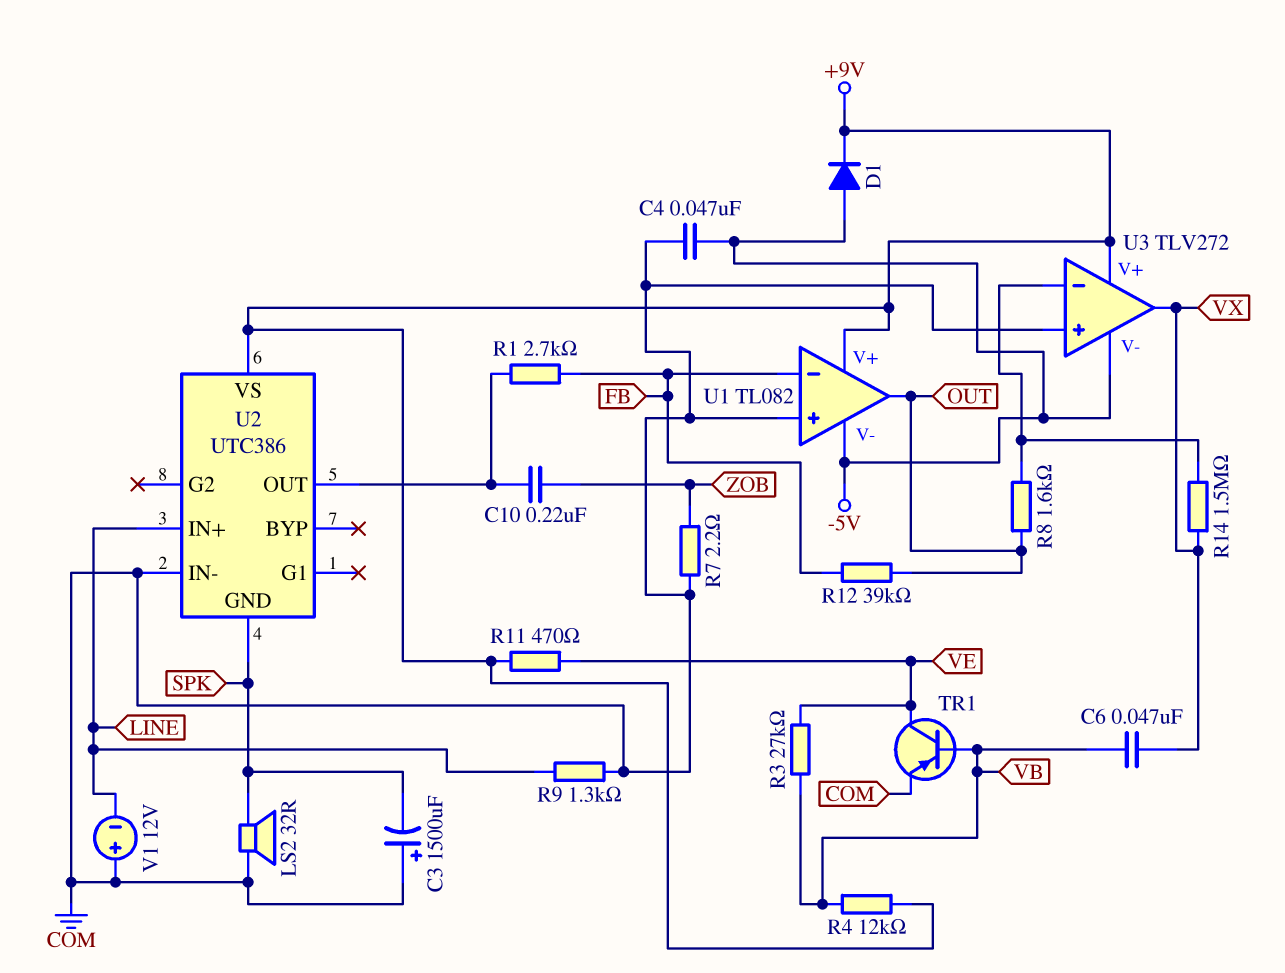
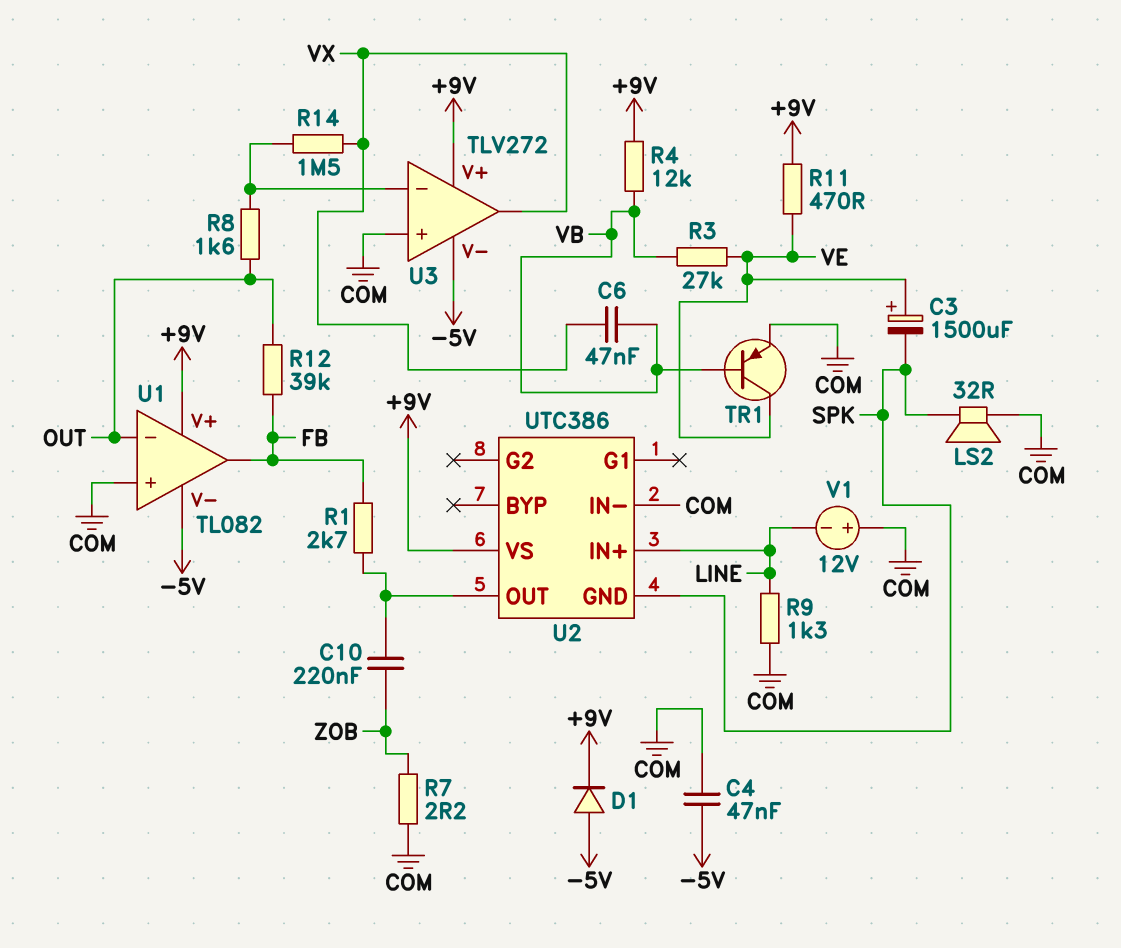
C3: 1500uF (plus COM, minus SPK) -> 1500uF (plus VE, minus SPK)
U1 pin in-: FB -> OUT
U1 pin out: OUT -> FB

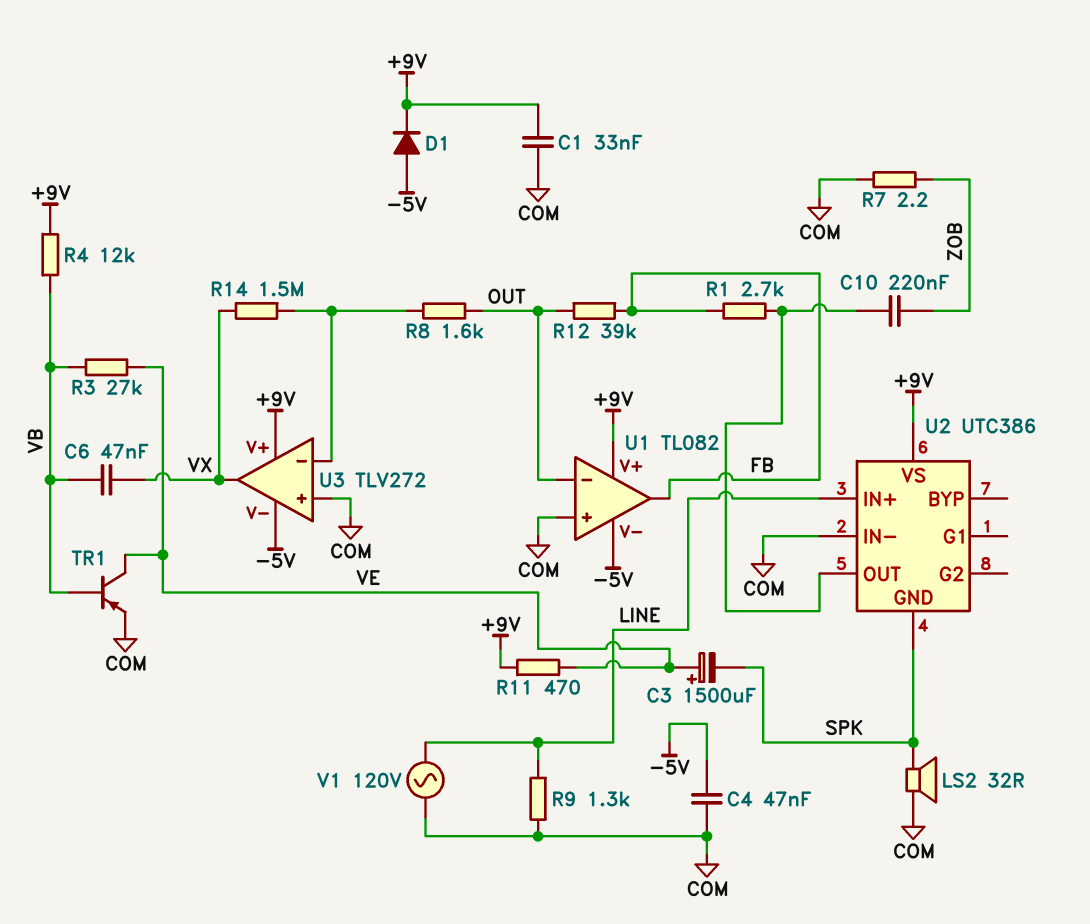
C1: none -> 33nF (+9V, COM)
V1: 12V (plus COM, minus LINE) -> AC 120V (COM, LINE)

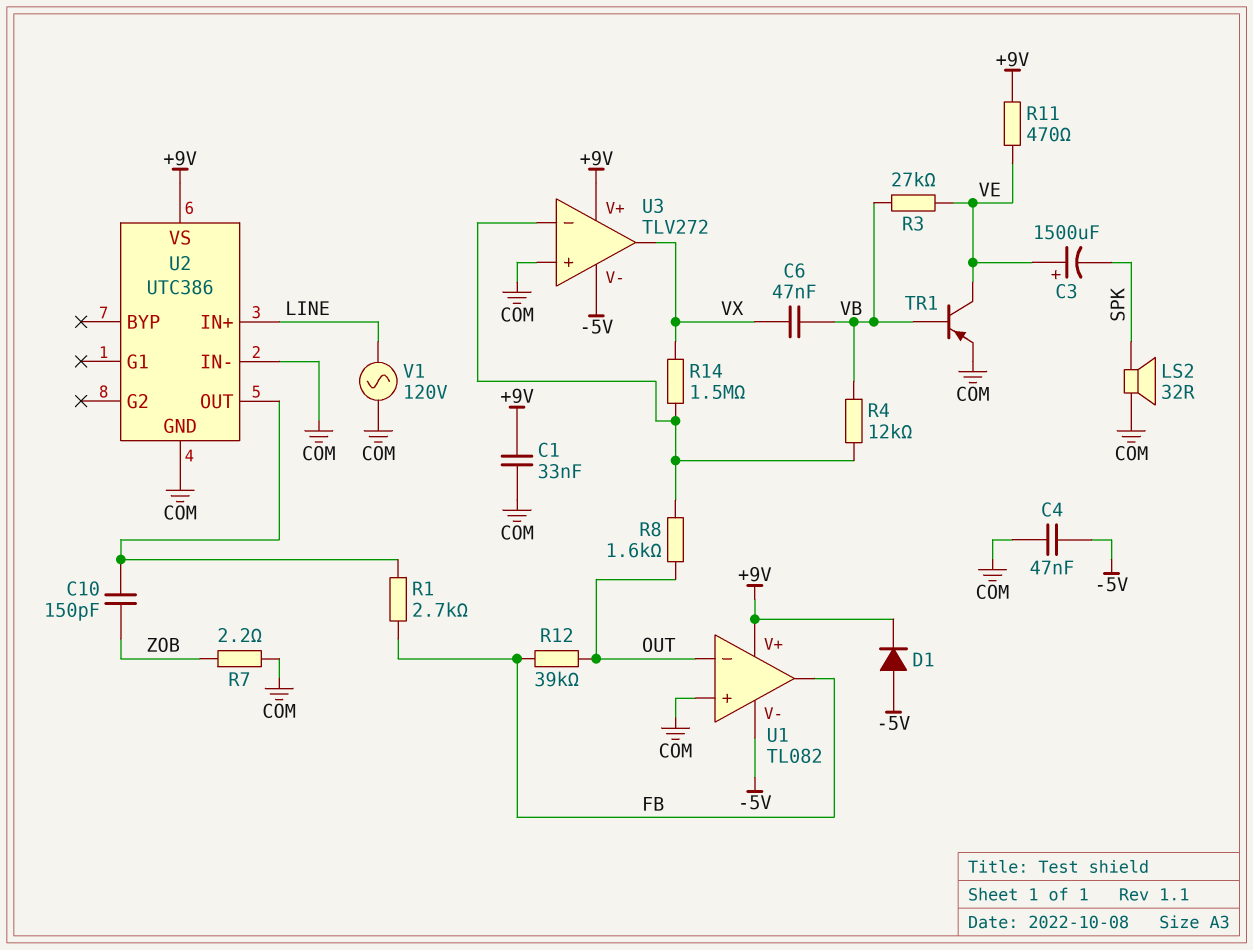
C10: 220nF (U2/OUT, ZOB) -> 150pF (U2/OUT, ZOB)
R4: 12k (+9V, VB) -> 12k (U3/in-, VB)
R9: 1.3k (COM, LINE) -> none
U2 pin GND: SPK -> COM

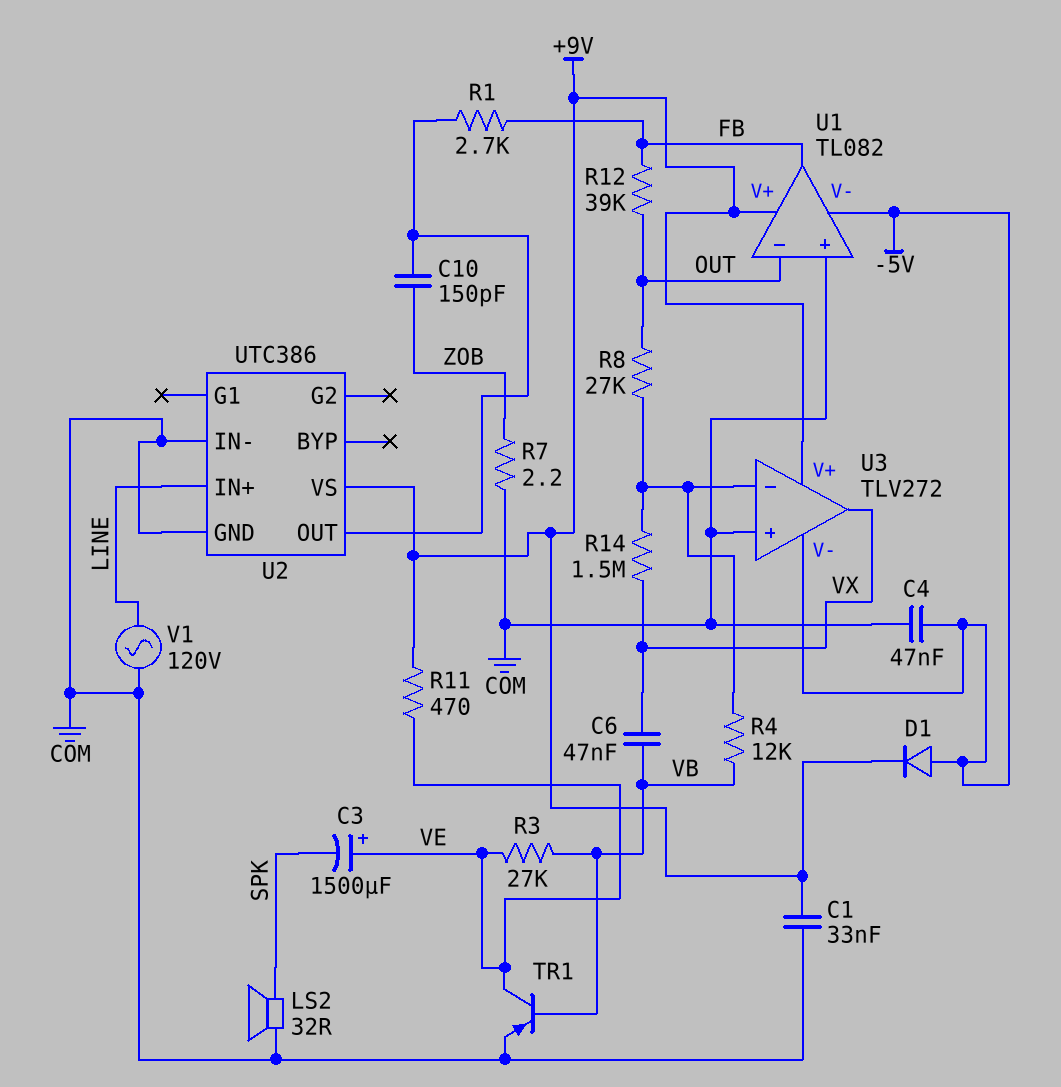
R8: 1.6k (OUT, U3/in-) -> 27k (OUT, U3/in-)

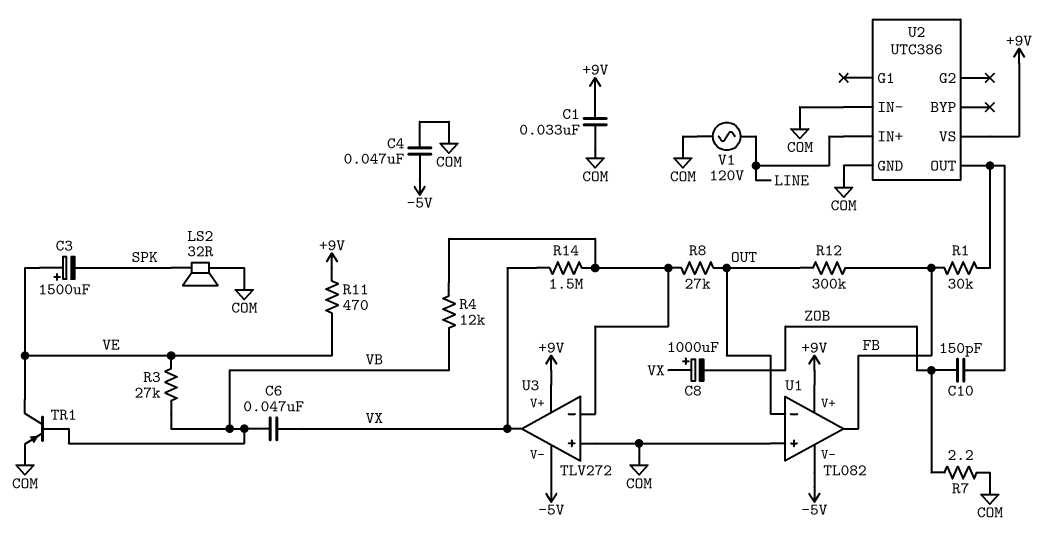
C8: none -> 1000uF (plus VX, minus ZOB)
D1: diode (A -5V, K +9V) -> none
R1: 2.7k (FB, U2/OUT) -> 30k (FB, U2/OUT)
R12: 39k (FB, OUT) -> 300k (FB, OUT)

